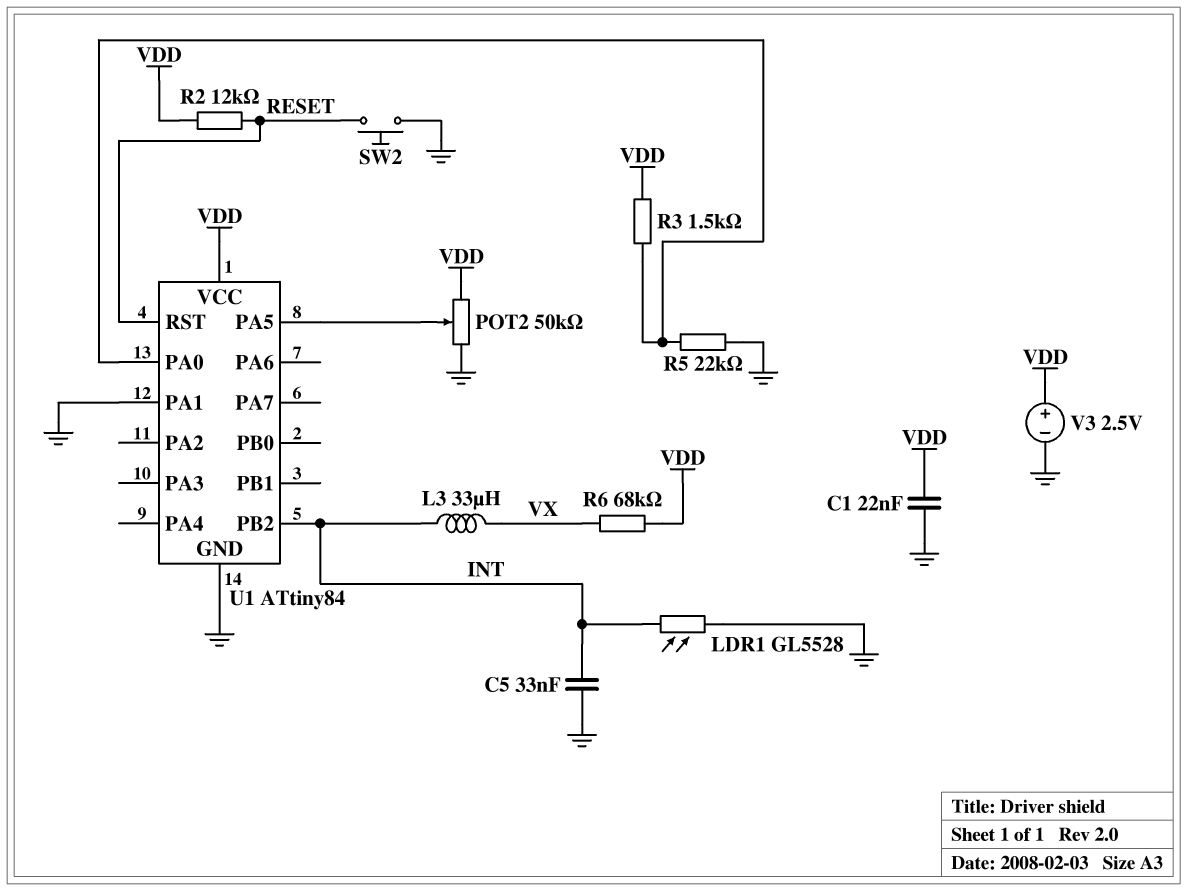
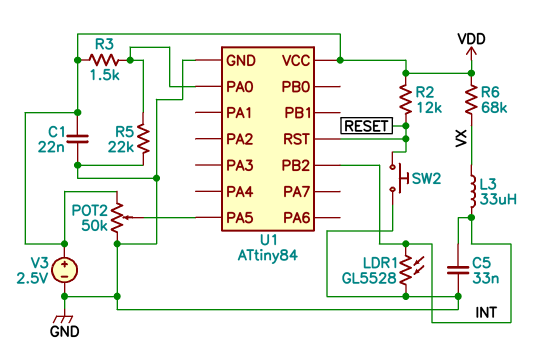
U1 pin PA1: GND -> none

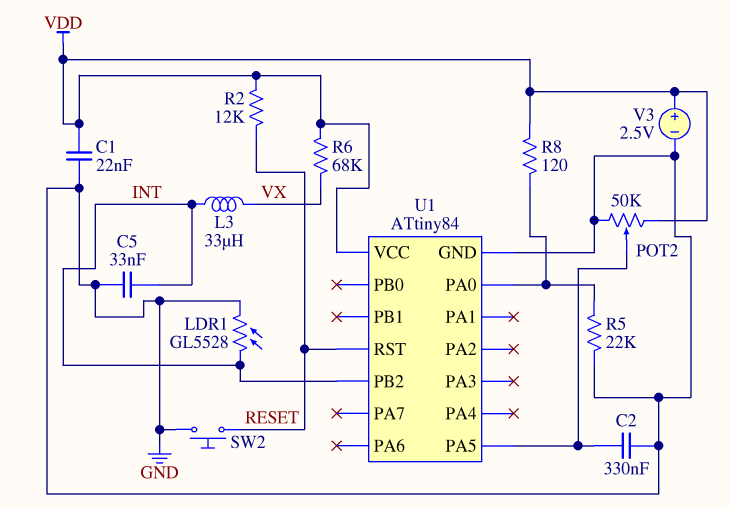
C2: none -> 330nF (GND, U1/PA5)
R3: 1.5k (U1/PA0, VDD) -> none
R8: none -> 120 (U1/PA0, VDD)

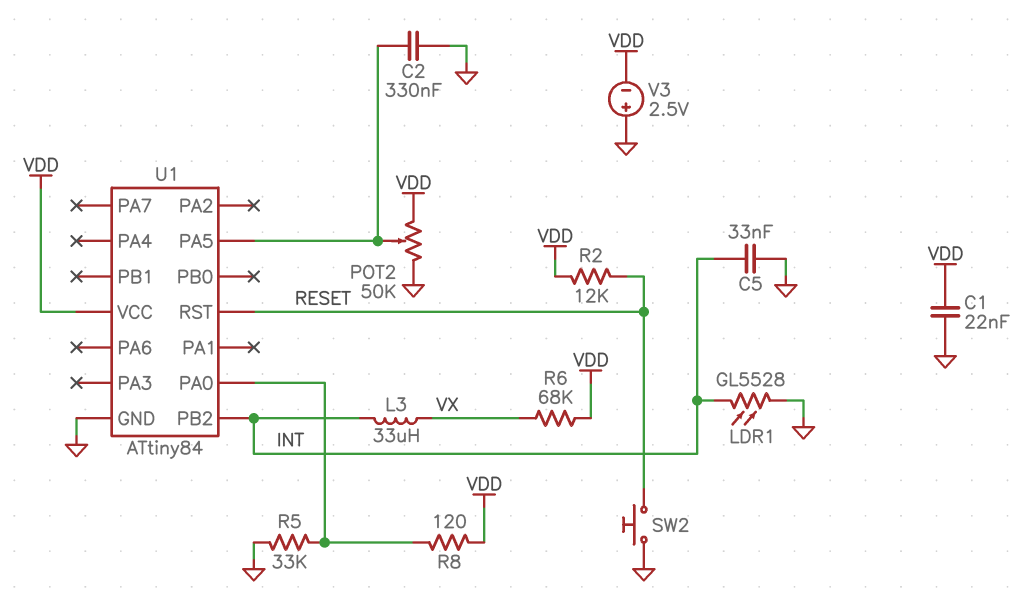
R5: 22k (GND, U1/PA0) -> 33k (GND, U1/PA0)
V3: 2.5V (plus VDD, minus GND) -> 2.5V (plus GND, minus VDD)

